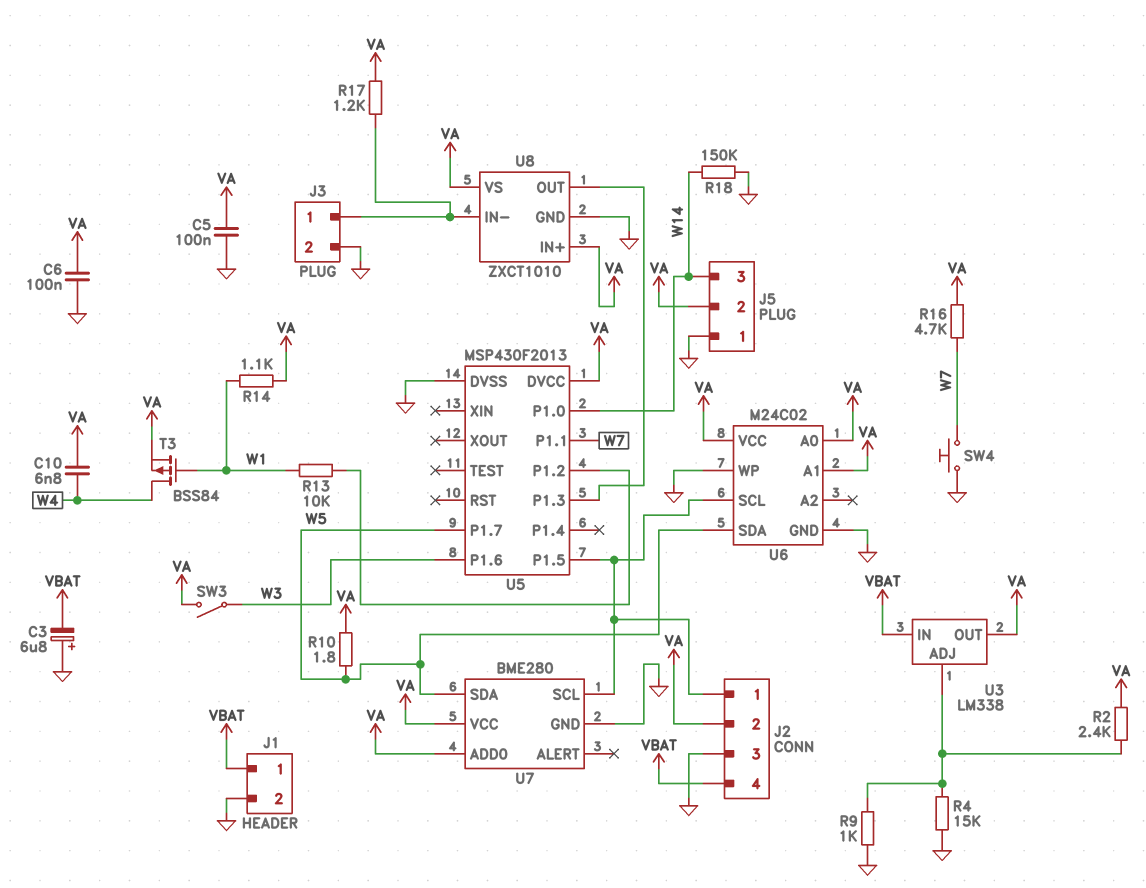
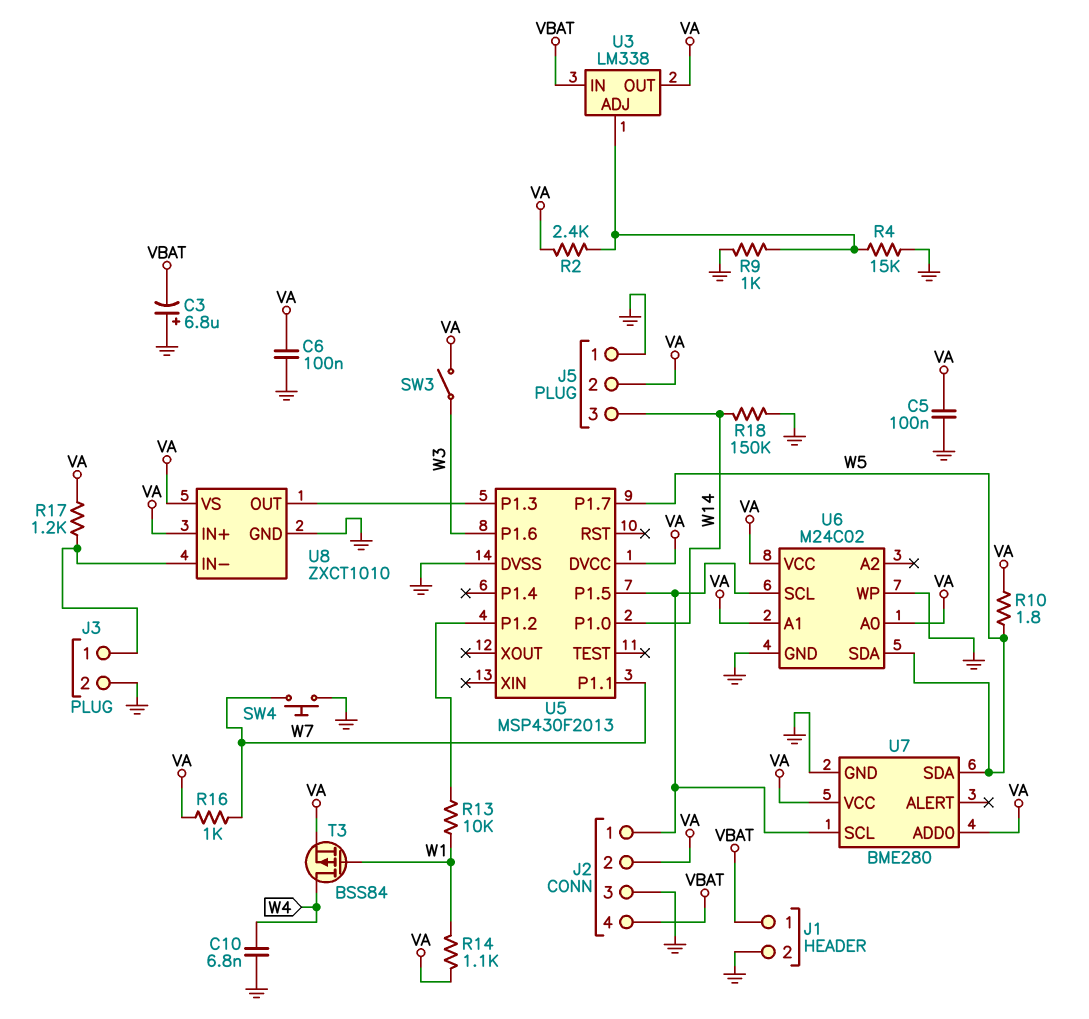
C10: 6.8nF (VA, W4) -> 6.8nF (GND, W4)
R16: 4.7k (VA, W7) -> 1k (VA, W7)

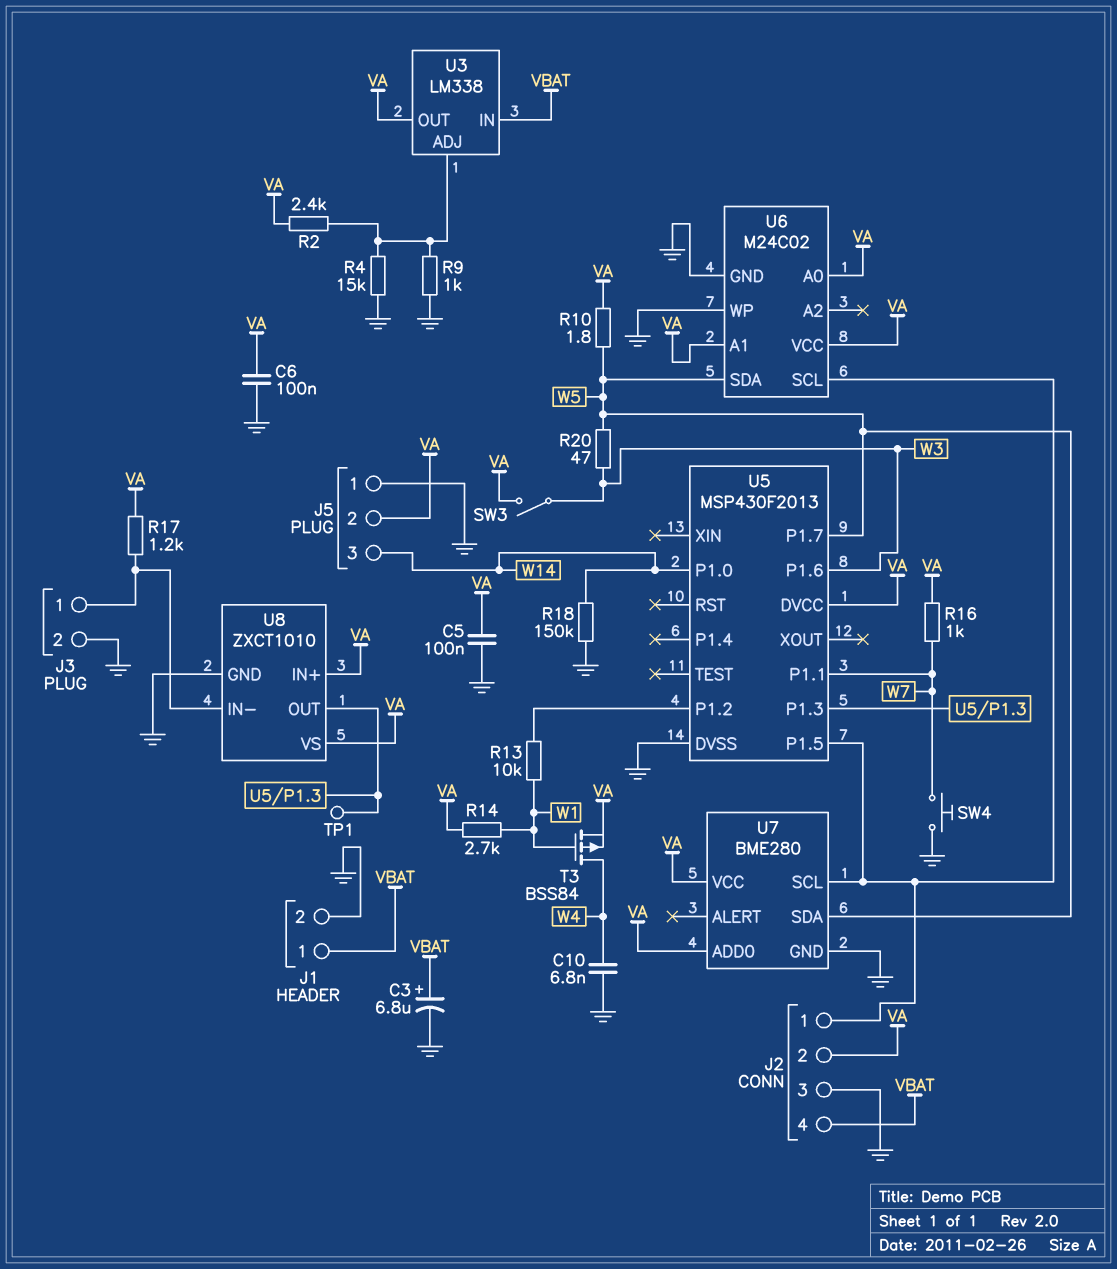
C3: 6.8uF (plus GND, minus VBAT) -> 6.8uF (plus VBAT, minus GND)
R14: 1.1k (VA, W1) -> 2.7k (VA, W1)
R20: none -> 47 (W3, W5)
TP1: none -> test point (U5/P1.3)

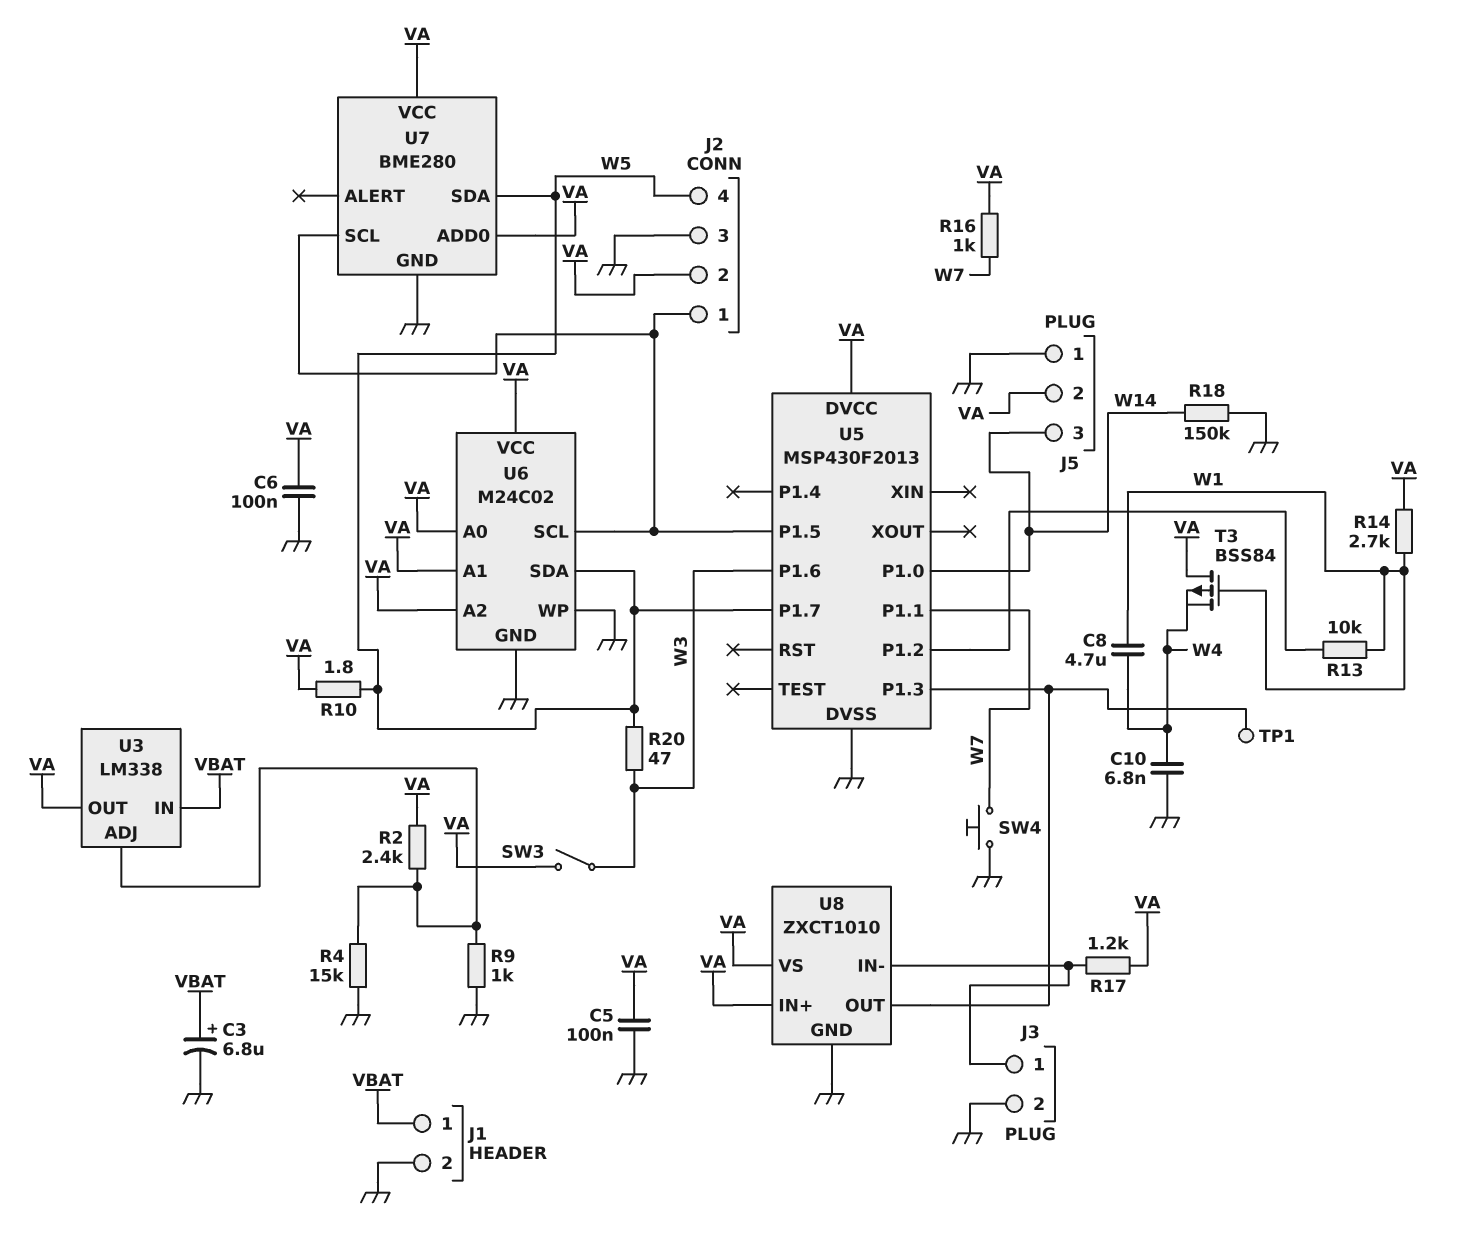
C8: none -> 4.7uF (W1, W4)
J2 pin 4: VBAT -> W5
T3: PMOS BSS84 (G W1, D W4, S VA) -> PMOS BSS84 (G W1, D VA, S W4)
U6 pin A2: none -> VA

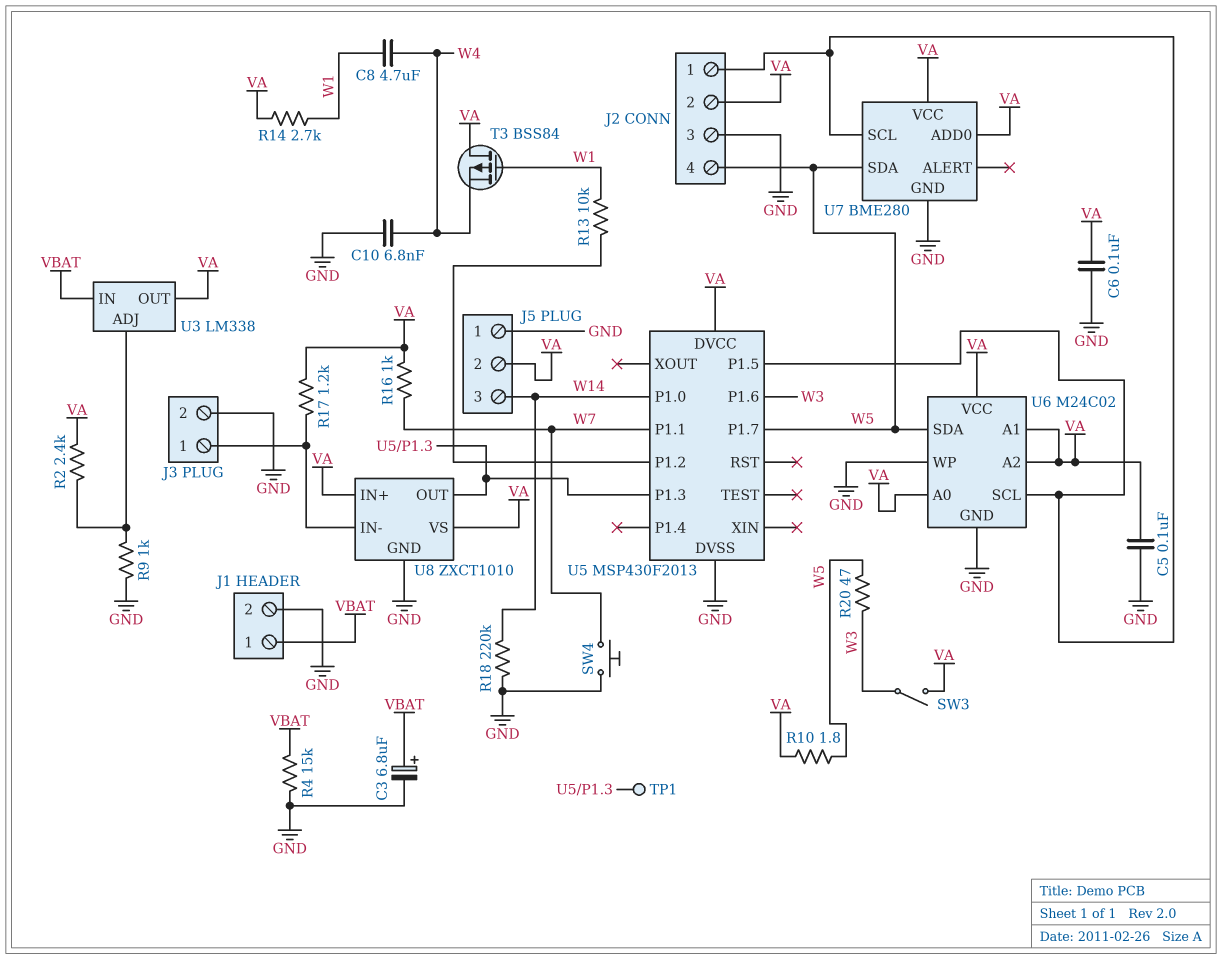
R4: 15k (GND, U3/ADJ) -> 15k (GND, VBAT)
R18: 150k (GND, W14) -> 220k (GND, W14)

